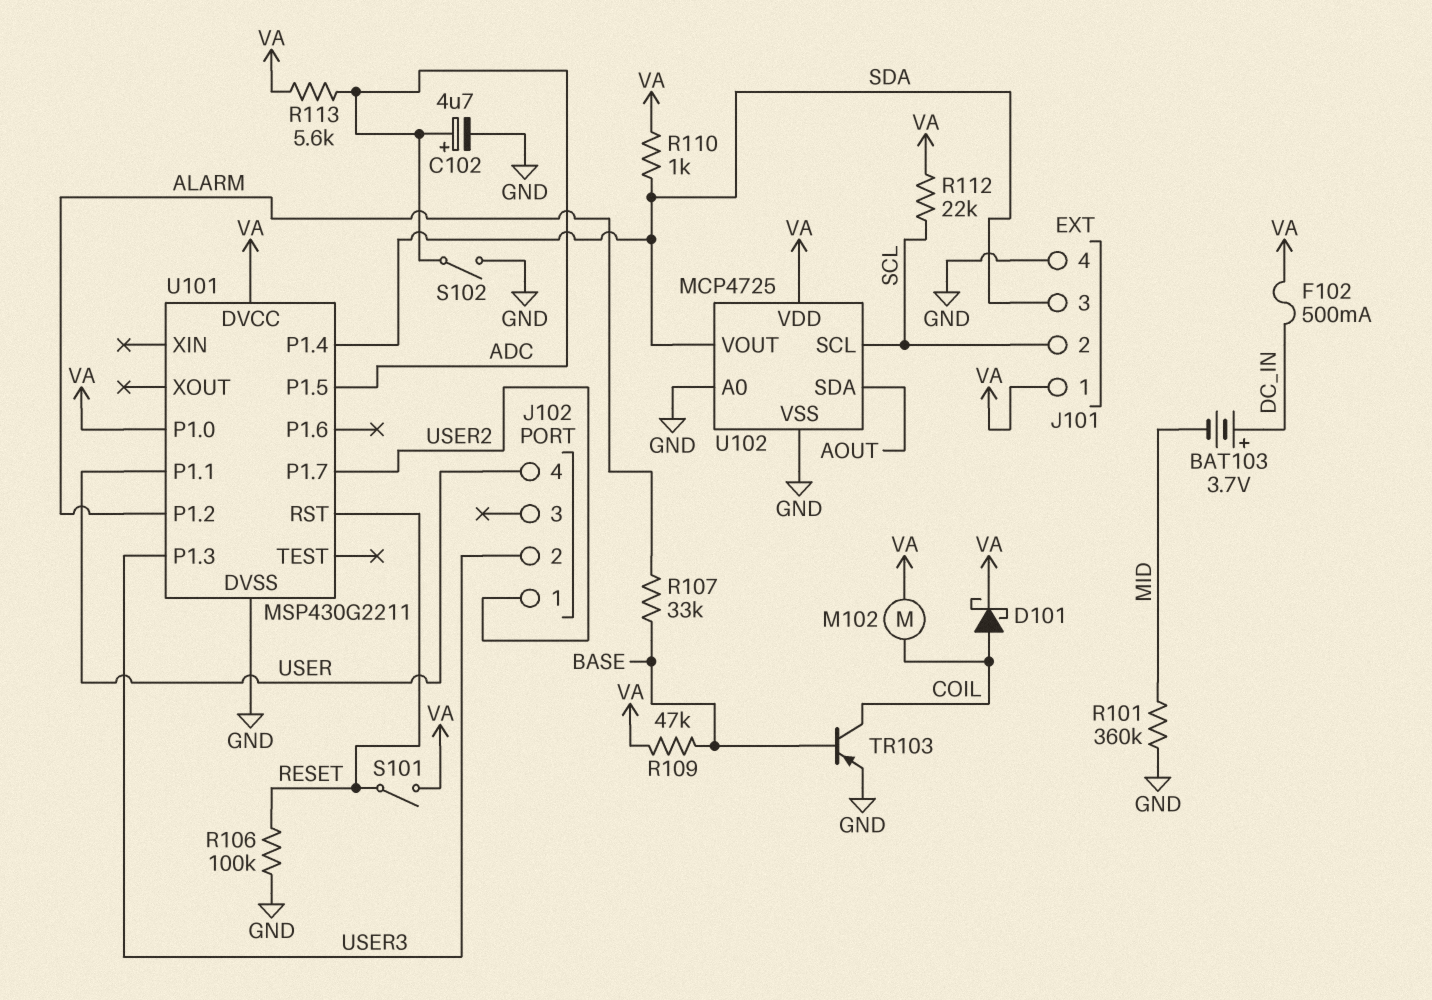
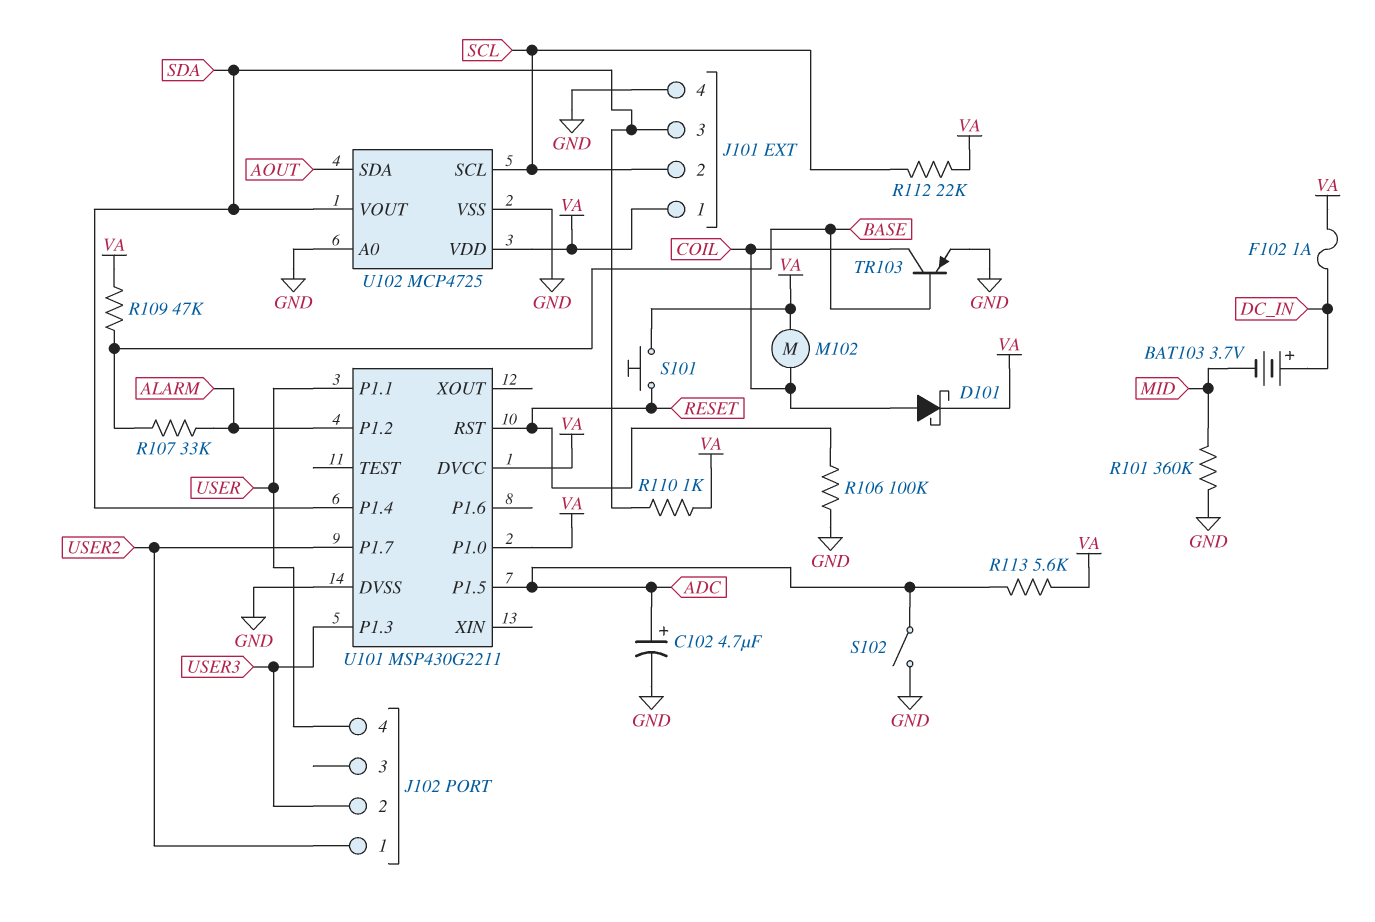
F102: 500mA (DC_IN, VA) -> 1A (DC_IN, VA)
S101: switch (RESET, VA) -> button (RESET, VA)

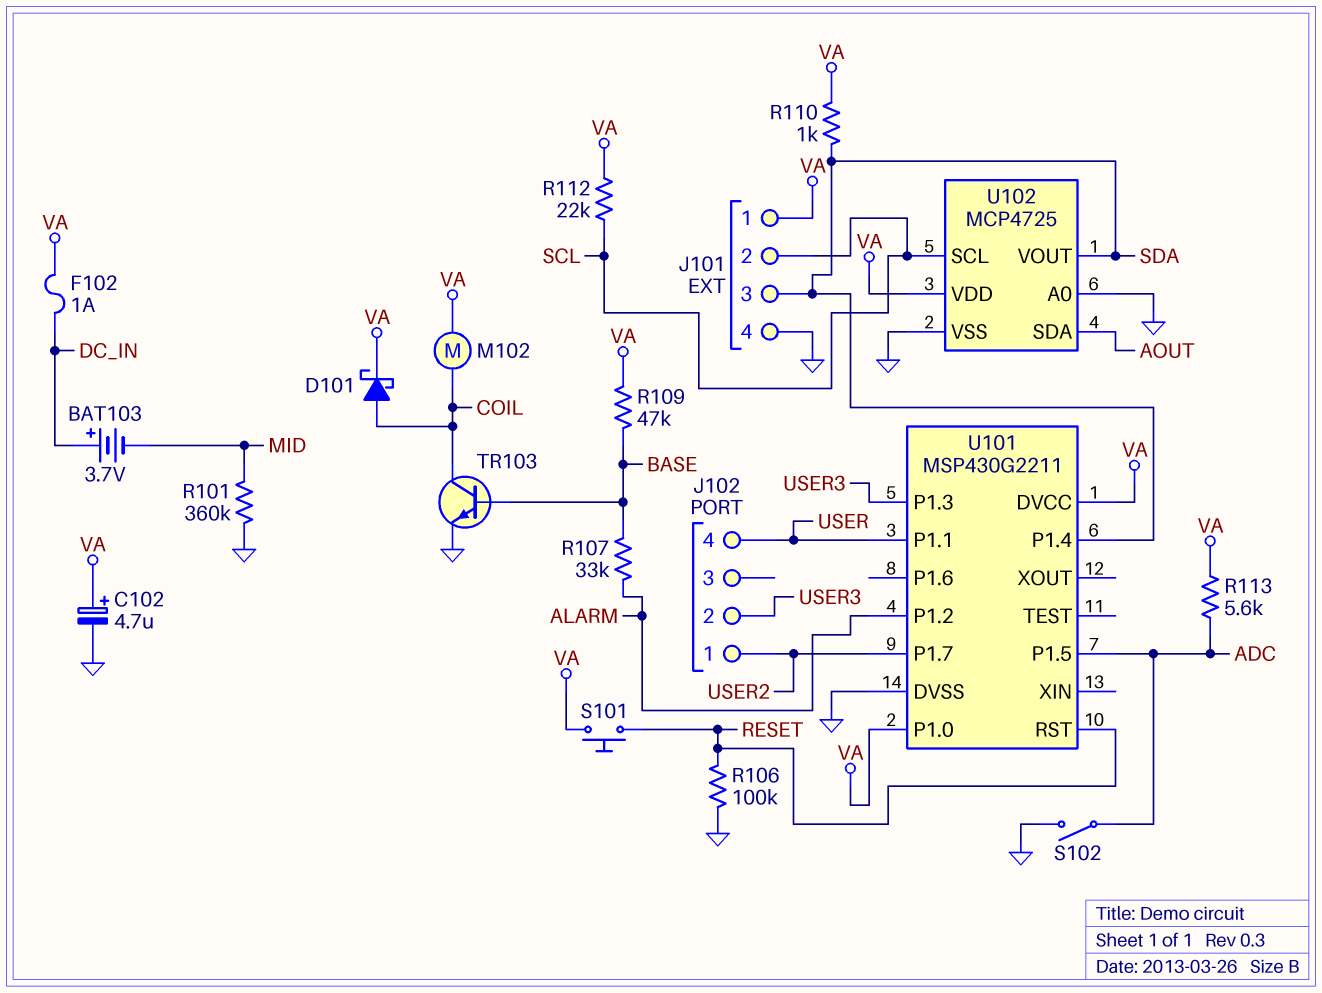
C102: 4.7uF (plus ADC, minus GND) -> 4.7uF (plus VA, minus GND)
TR103: PNP (B BASE, C COIL, E GND) -> NPN (B BASE, C COIL, E GND)

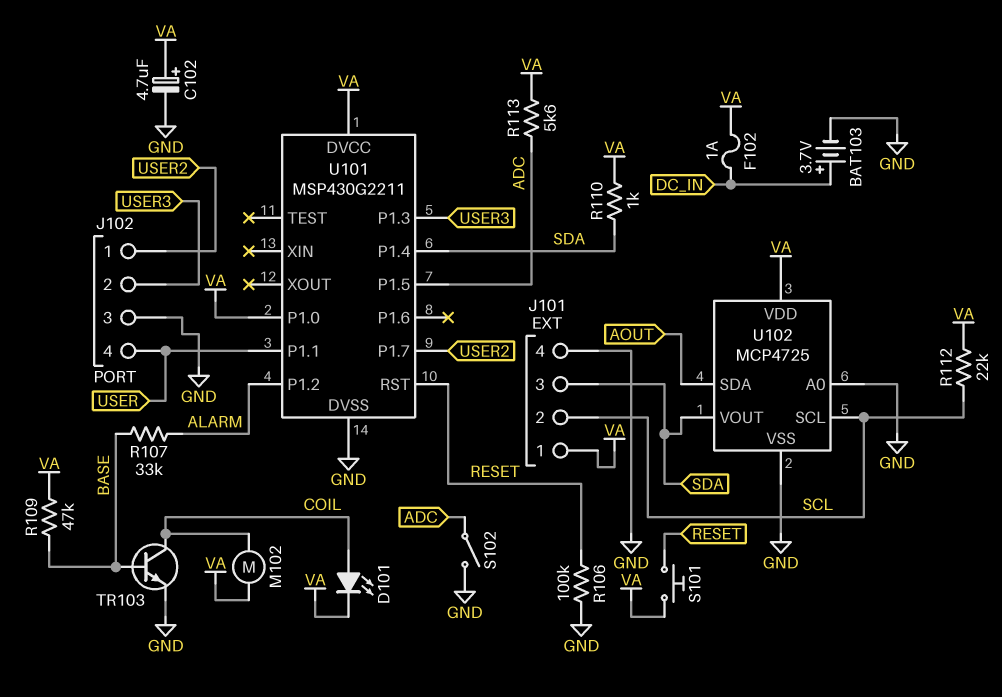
BAT103: 3.7V (plus DC_IN, minus MID) -> 3.7V (plus DC_IN, minus GND)
D101: schottky (A COIL, K VA) -> LED (A COIL, K VA)
J102 pin 3: none -> GND
R101: 360k (GND, MID) -> none

